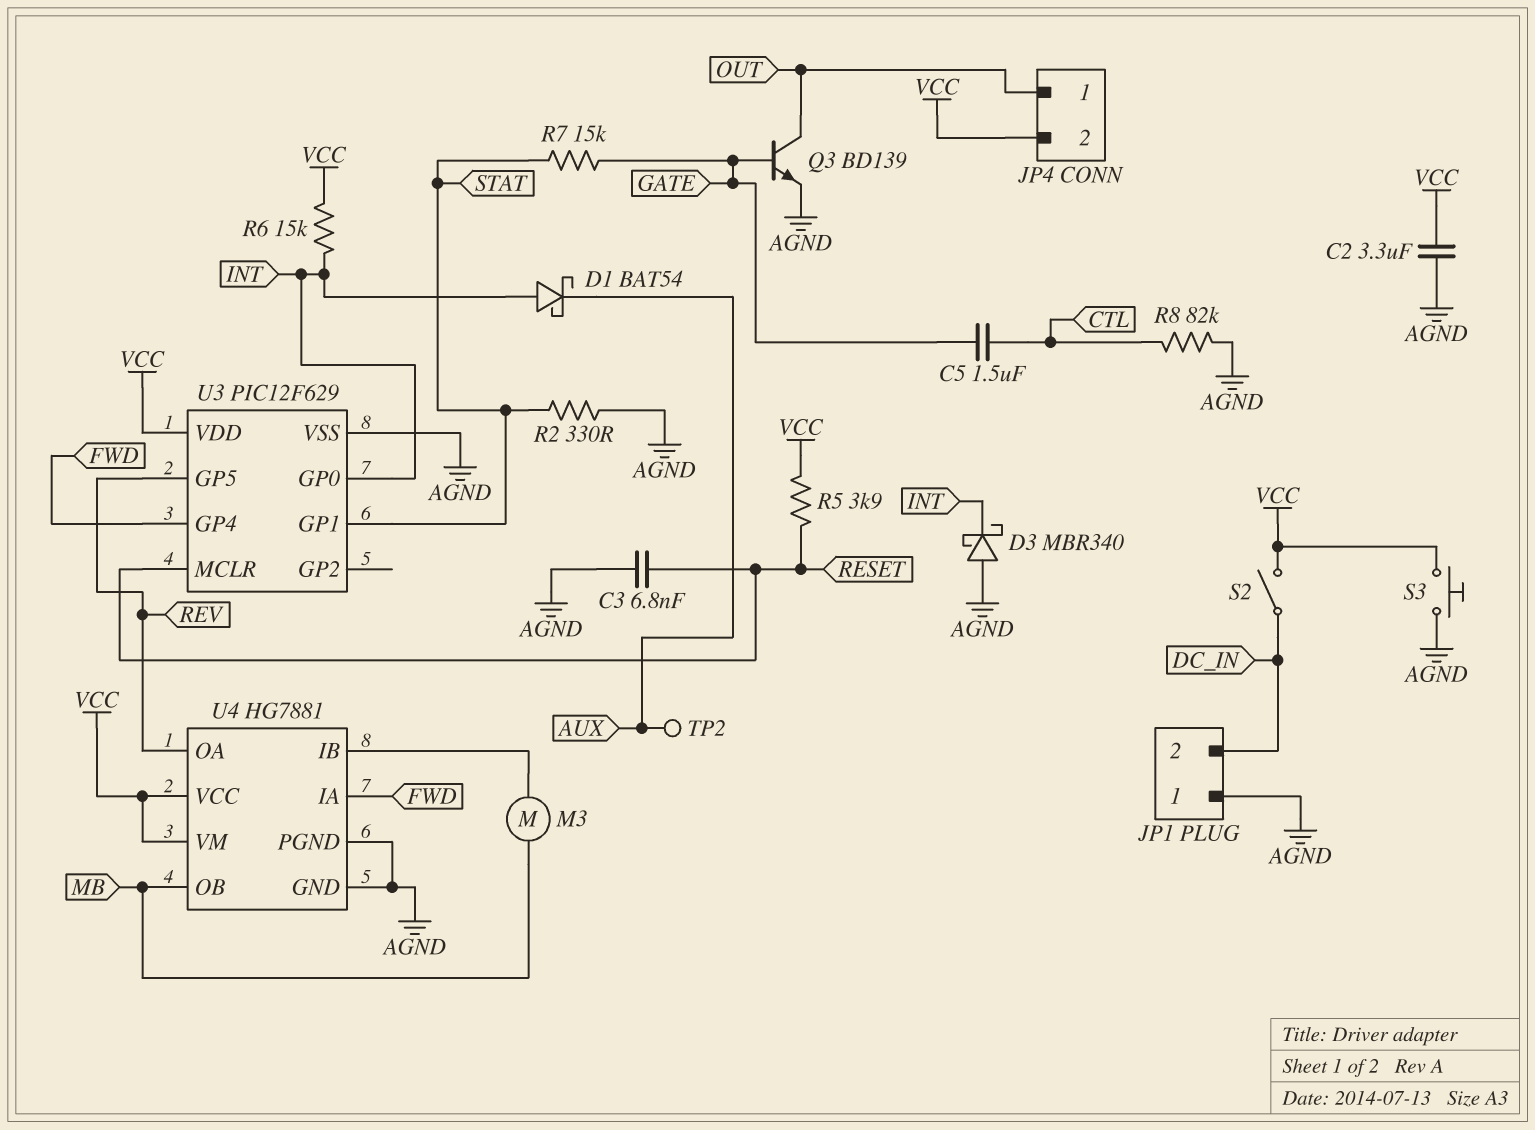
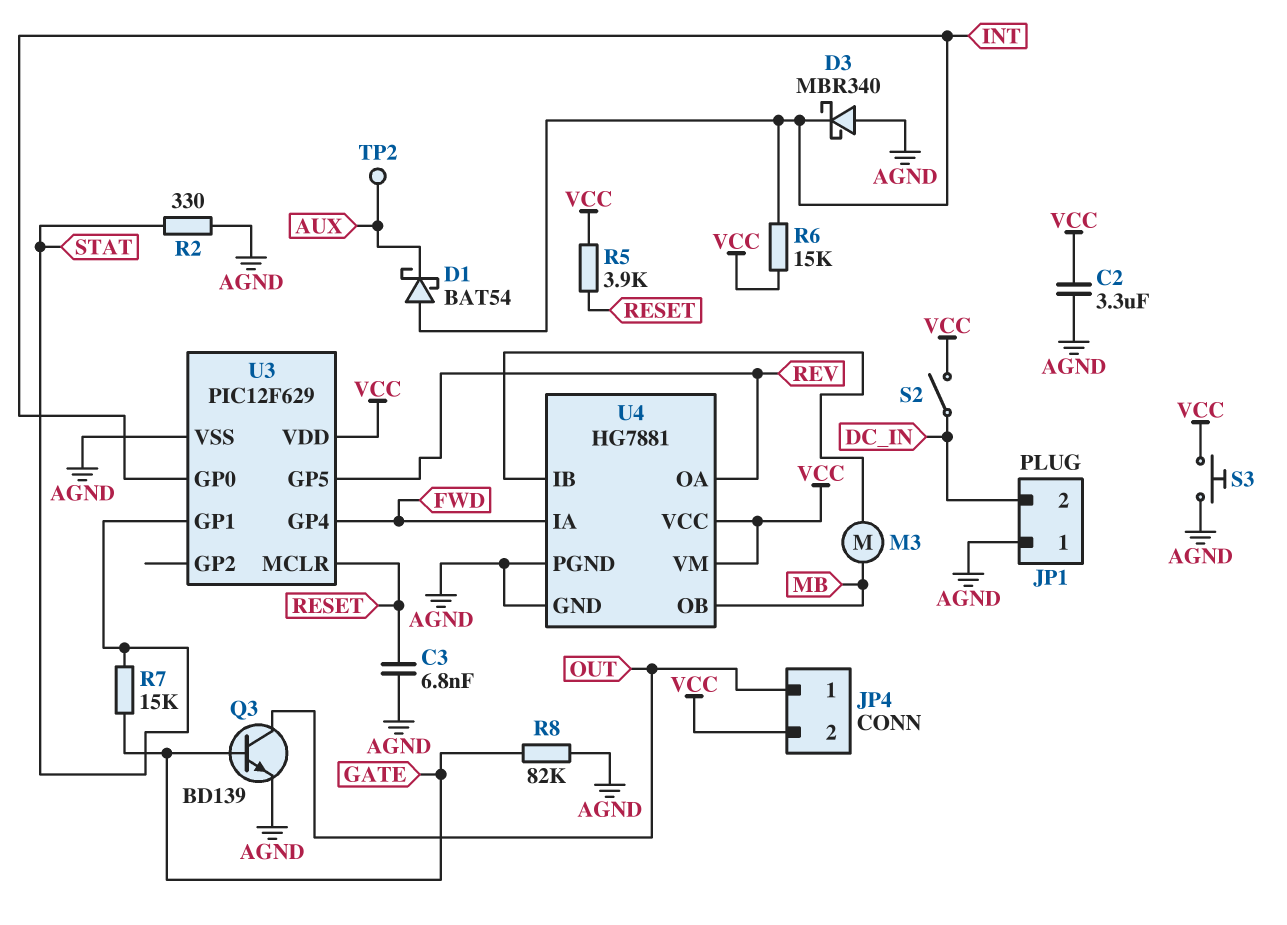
C5: 1.5uF (CTL, GATE) -> none
R8: 82k (AGND, CTL) -> 82k (AGND, GATE)

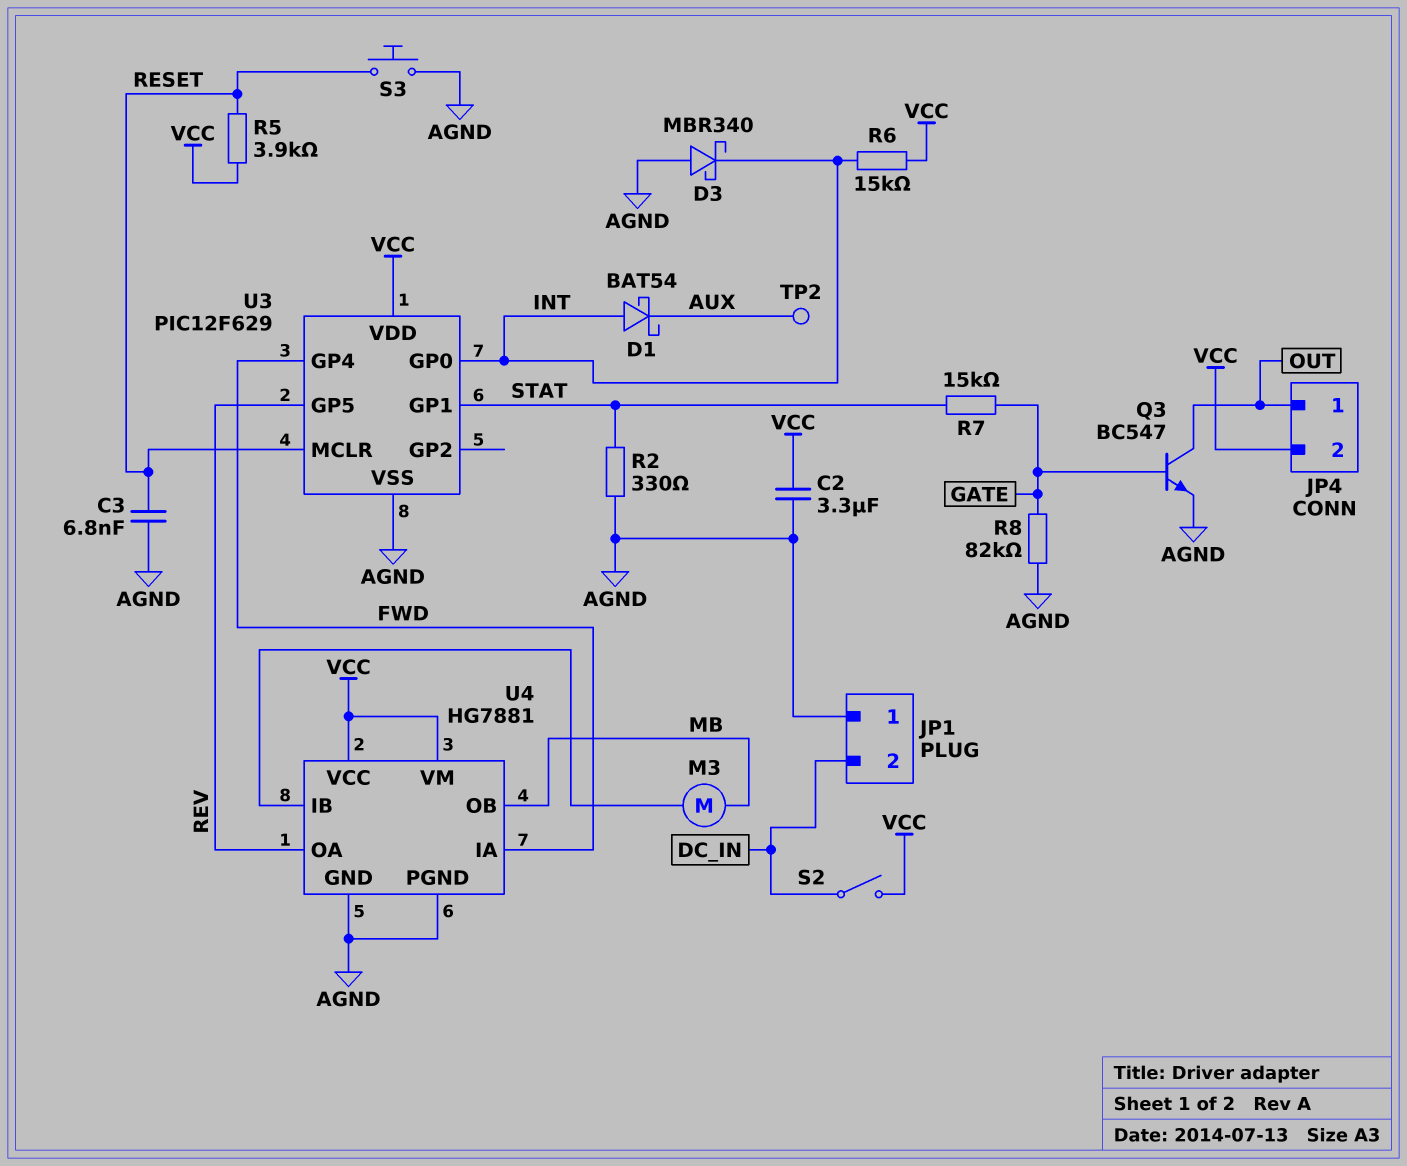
Q3: NPN BD139 (B GATE, C OUT, E AGND) -> NPN BC547 (B GATE, C OUT, E AGND)
S3: button (AGND, VCC) -> button (AGND, RESET)

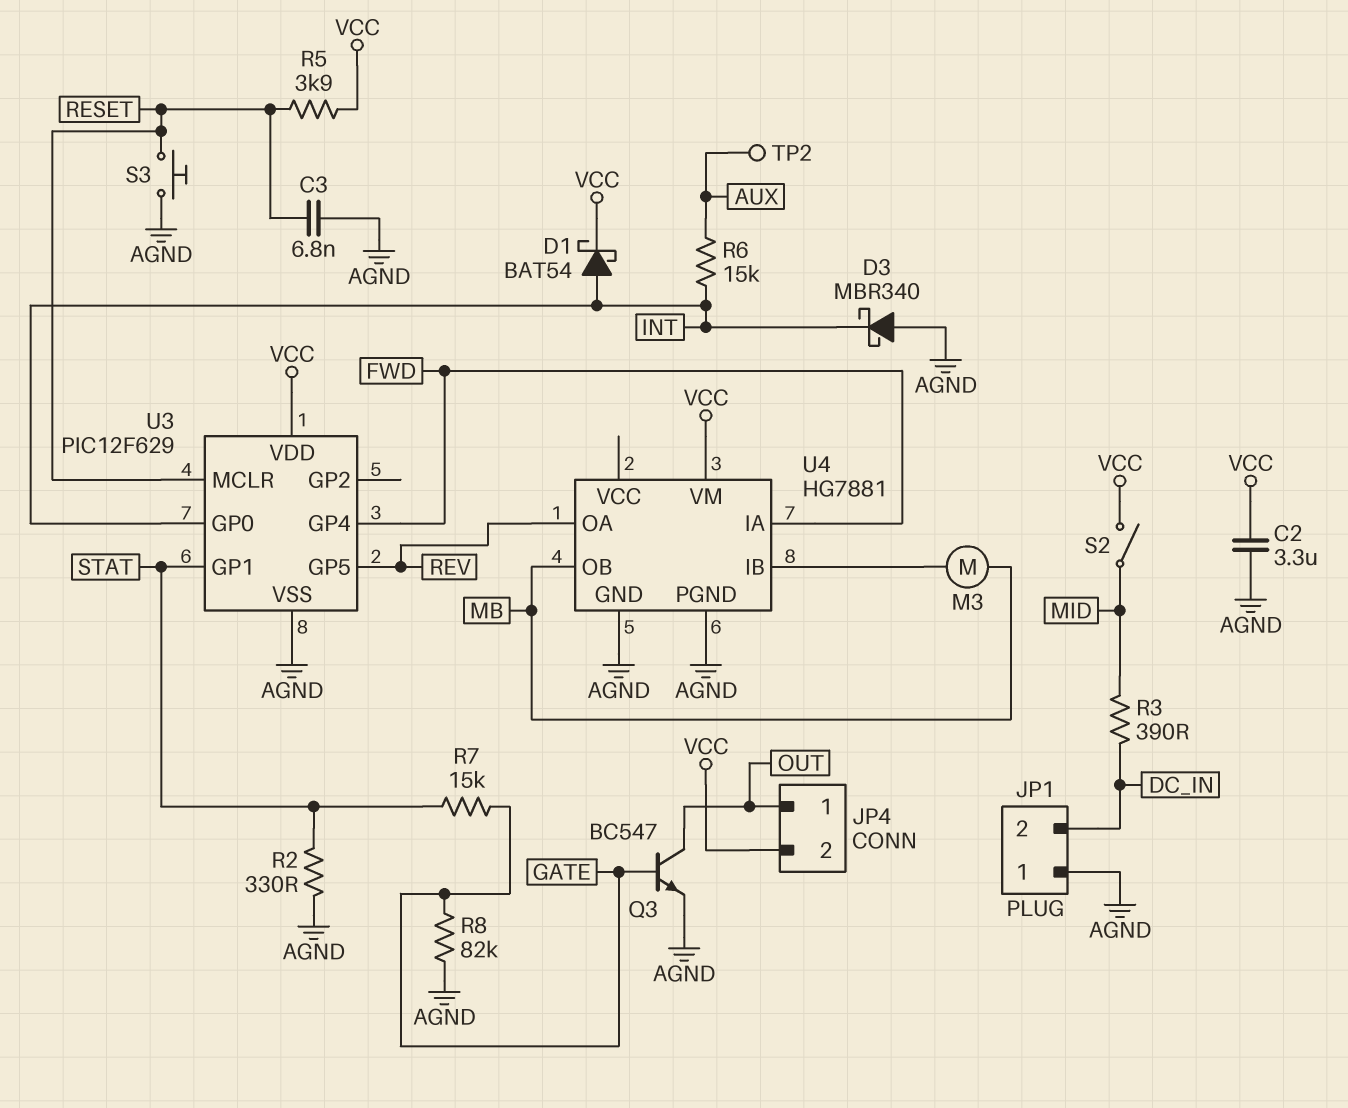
D1: schottky BAT54 (A INT, K AUX) -> schottky BAT54 (A INT, K VCC)
R3: none -> 390 (DC_IN, MID)
R6: 15k (INT, VCC) -> 15k (AUX, INT)
S2: switch (DC_IN, VCC) -> switch (MID, VCC)
U4 pin VCC: VCC -> none

